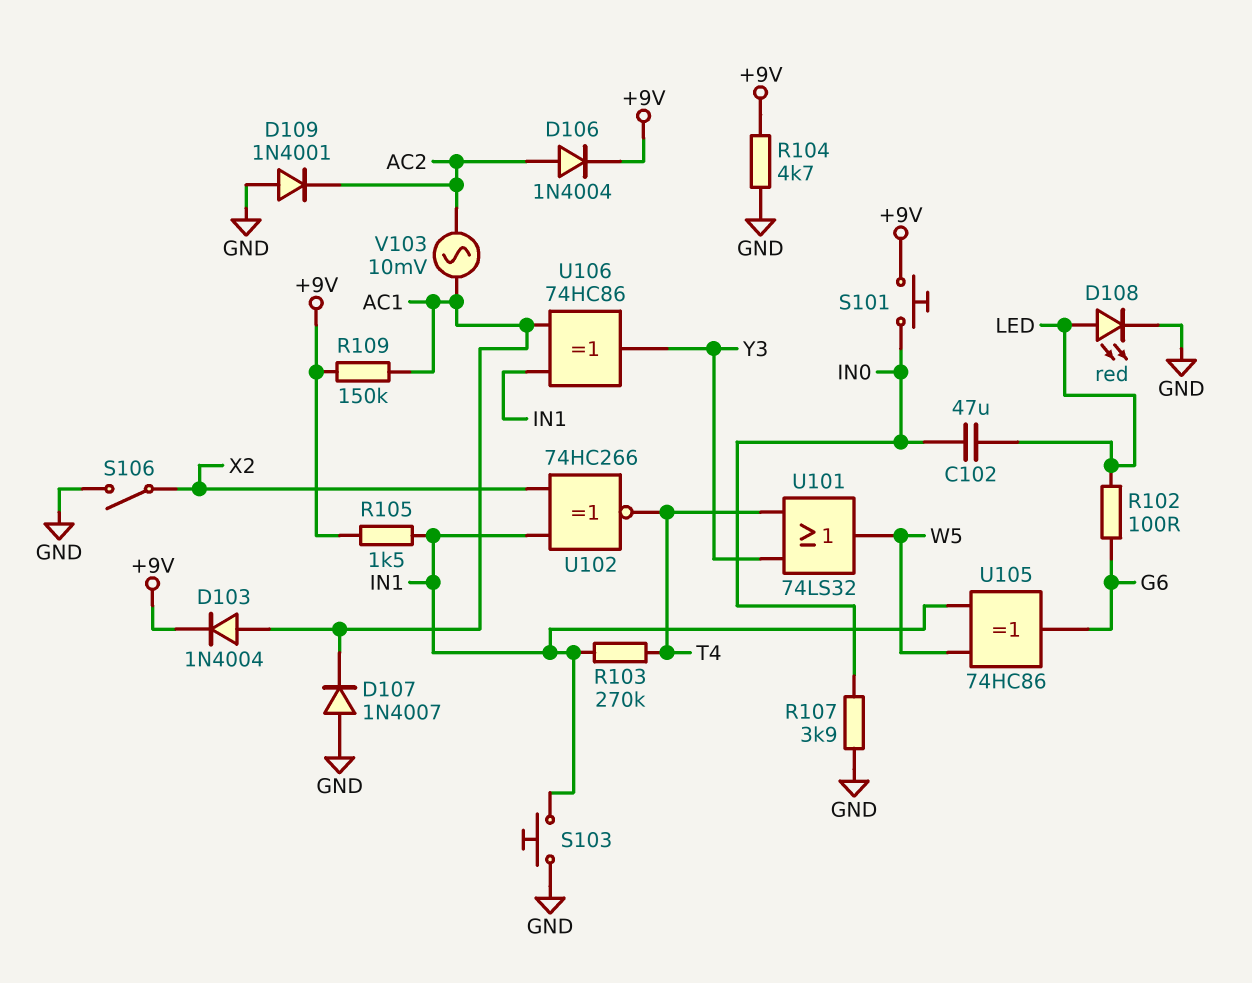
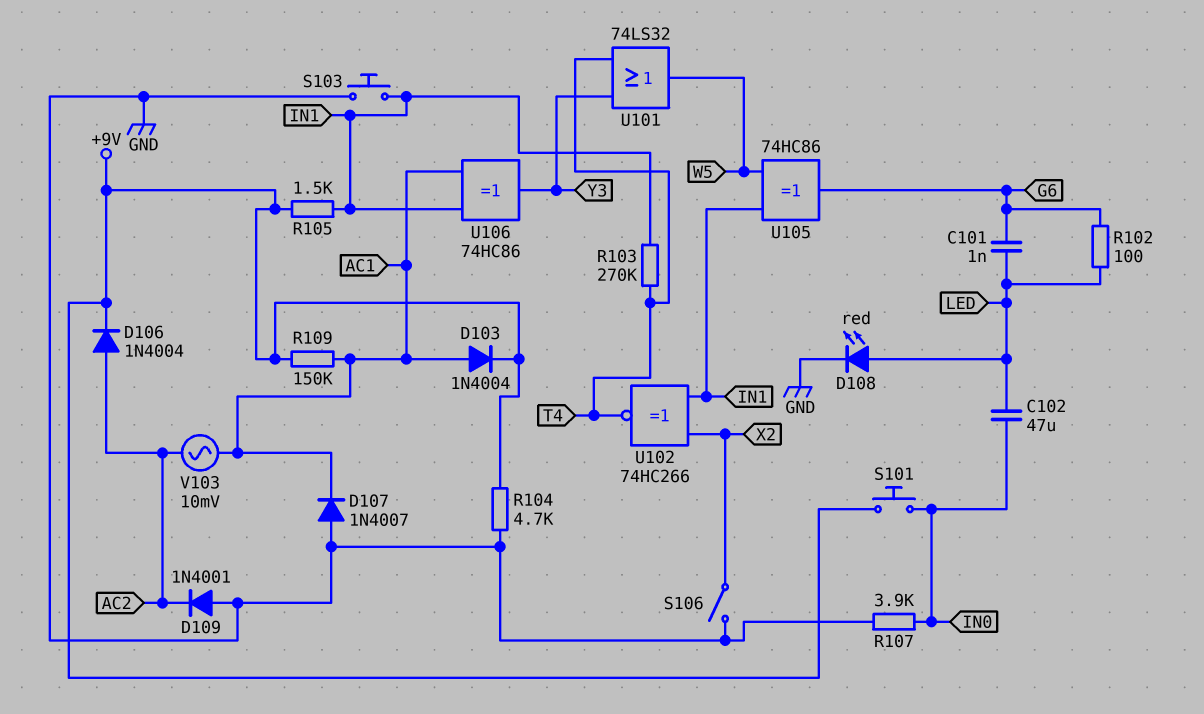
C101: none -> 1nF (G6, LED)

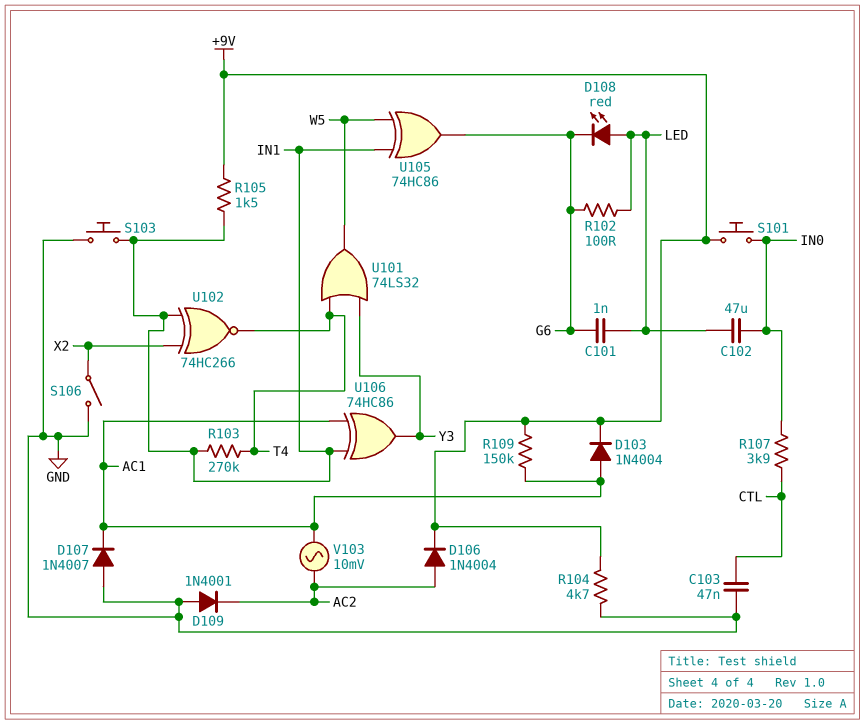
C103: none -> 47nF (CTL, GND)
D108: LED red (A LED, K GND) -> LED red (A LED, K G6)
R107: 3.9k (GND, IN0) -> 3.9k (CTL, IN0)

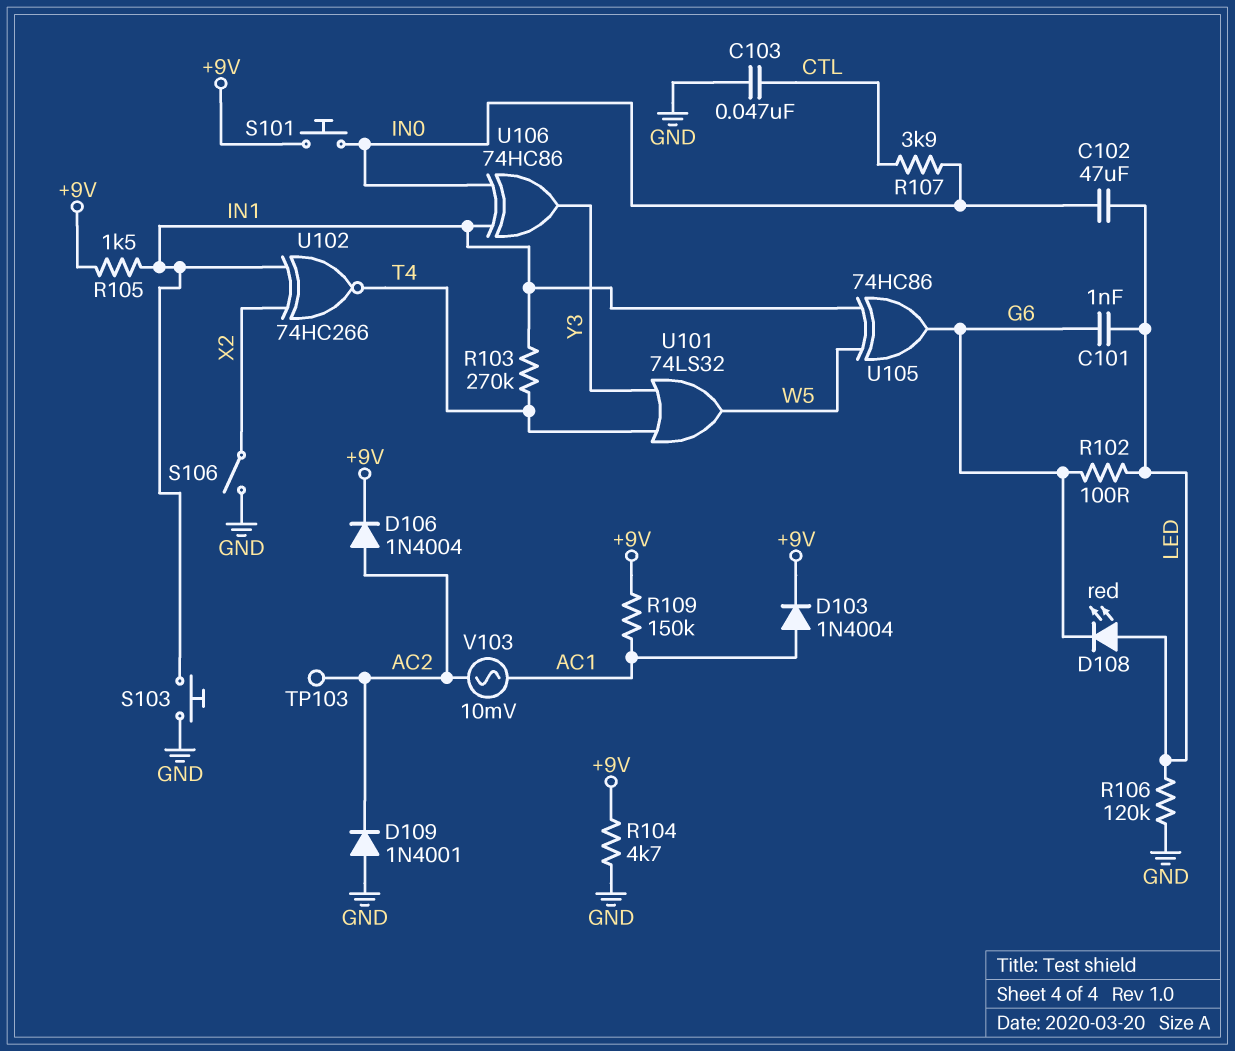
D107: diode 1N4007 (A GND, K AC1) -> none
R106: none -> 120k (GND, LED)
TP103: none -> test point (AC2)
U106: XOR 74HC86 (in AC1, in IN1, out Y3) -> XOR 74HC86 (in IN0, in IN1, out Y3)

